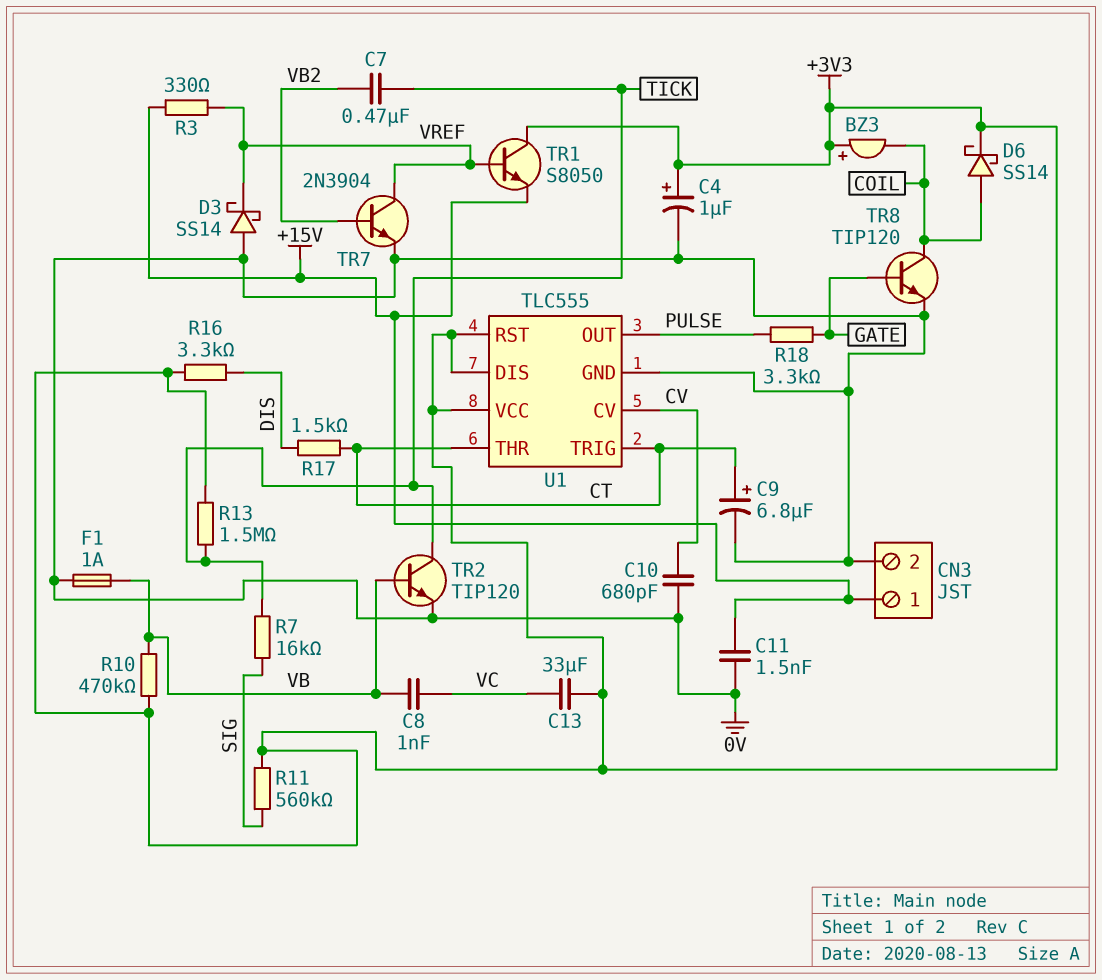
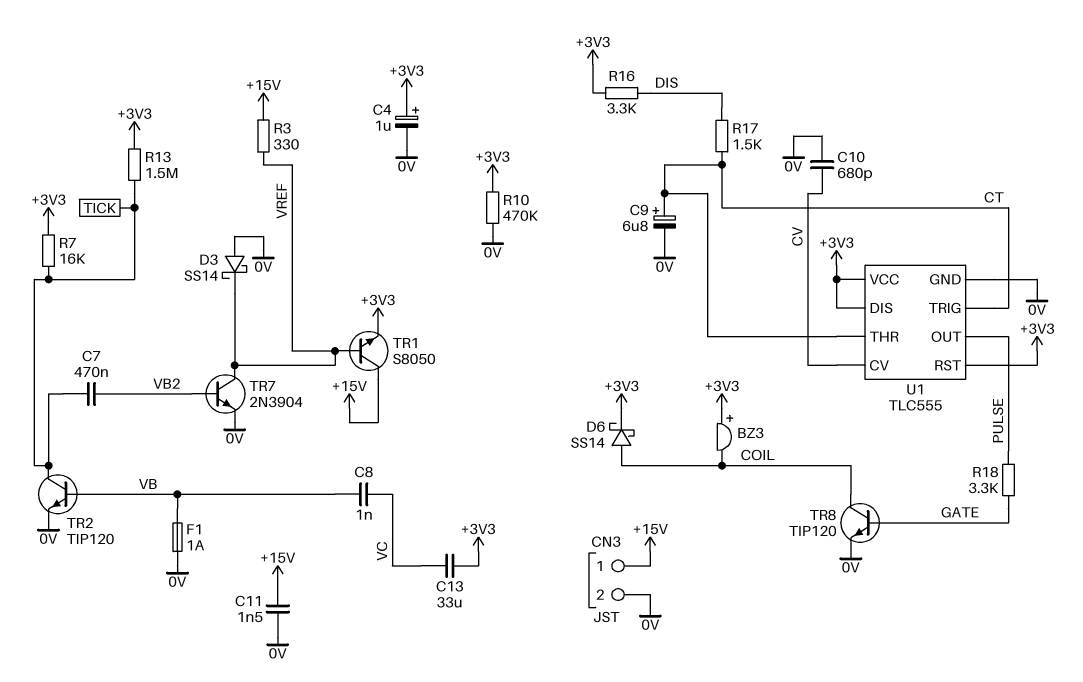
R7: 16k (SIG, TICK) -> 16k (+3V3, TICK)
R10: 470k (+3V3, VB) -> 470k (+3V3, 0V)
R11: 560k (+3V3, SIG) -> none
TR1: NPN S8050 (B VREF, C +3V3, E +15V) -> NPN S8050 (B VREF, C +15V, E +3V3)

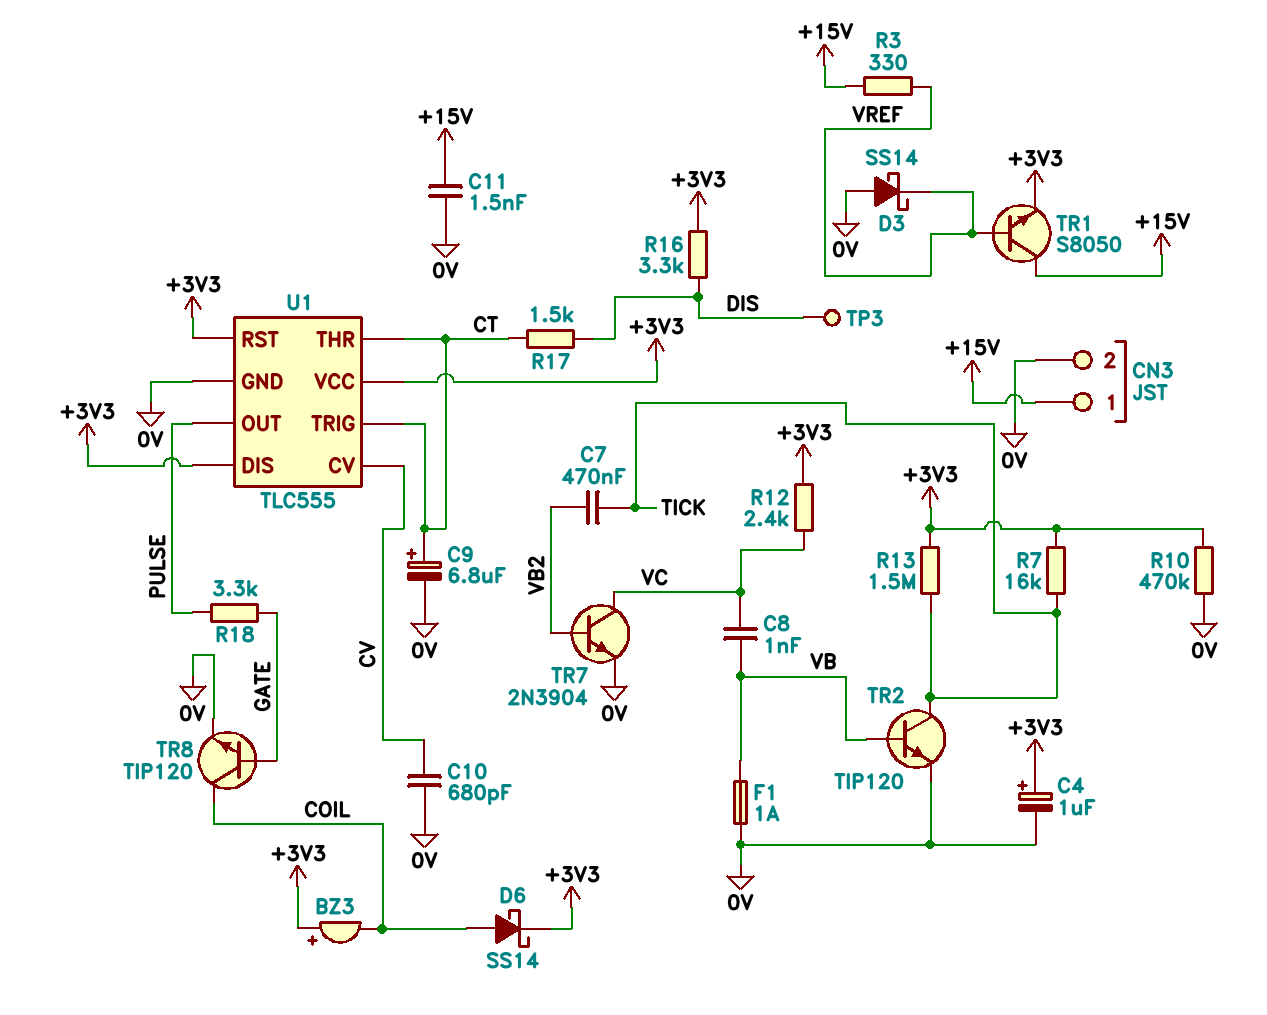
C13: 33uF (+3V3, VC) -> none
R12: none -> 2.4k (+3V3, VC)
TP3: none -> test point (DIS)
TR7: NPN 2N3904 (B VB2, C VREF, E 0V) -> NPN 2N3904 (B VB2, C VC, E 0V)

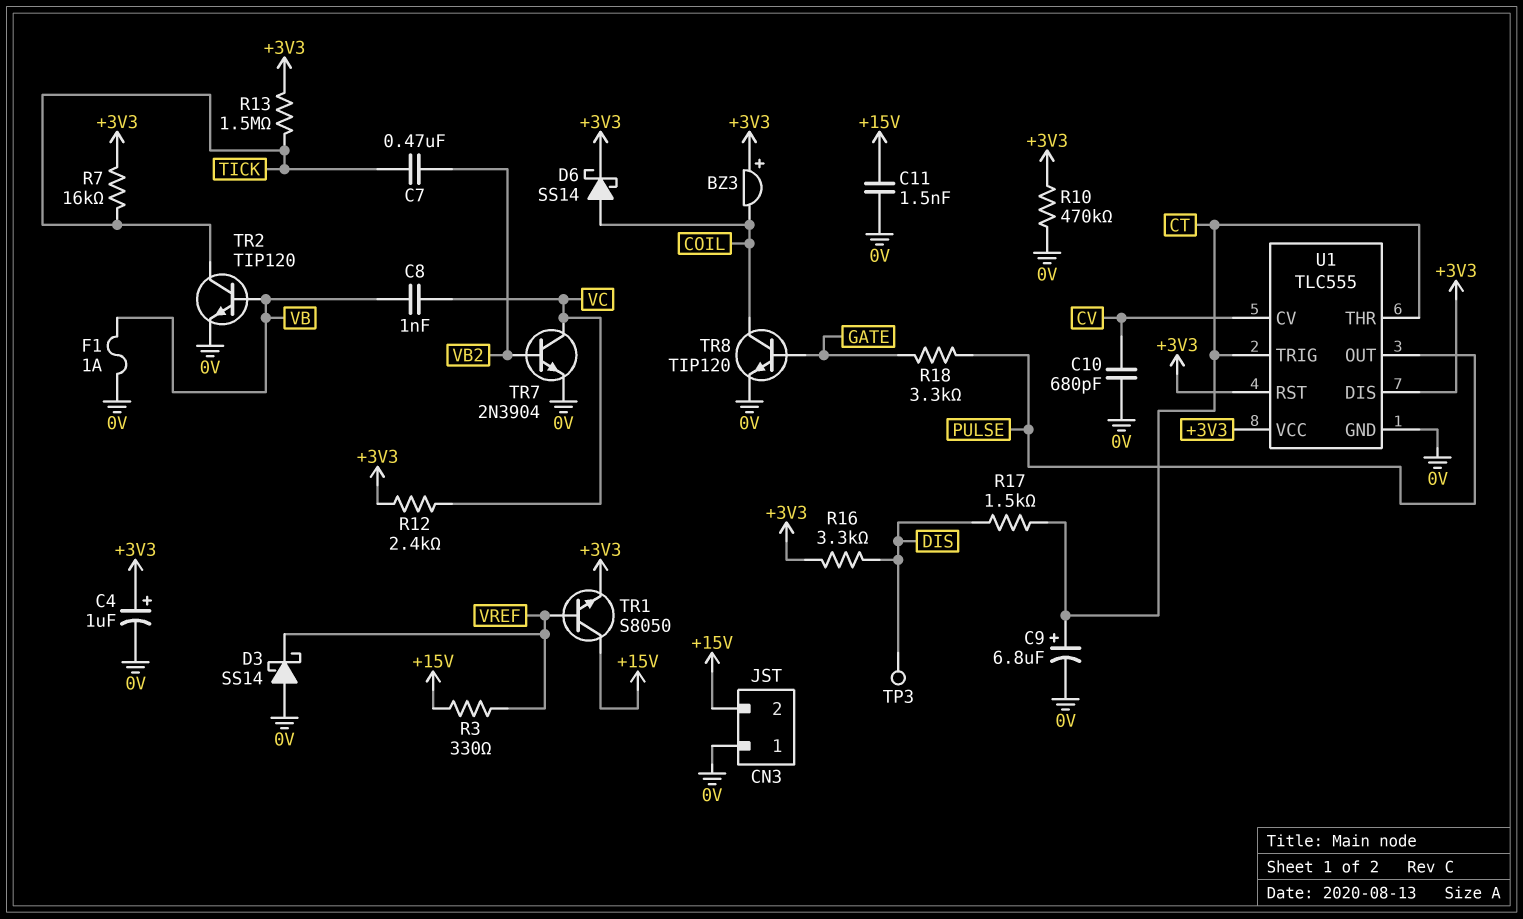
CN3 pin 1: +15V -> 0V
CN3 pin 2: 0V -> +15V

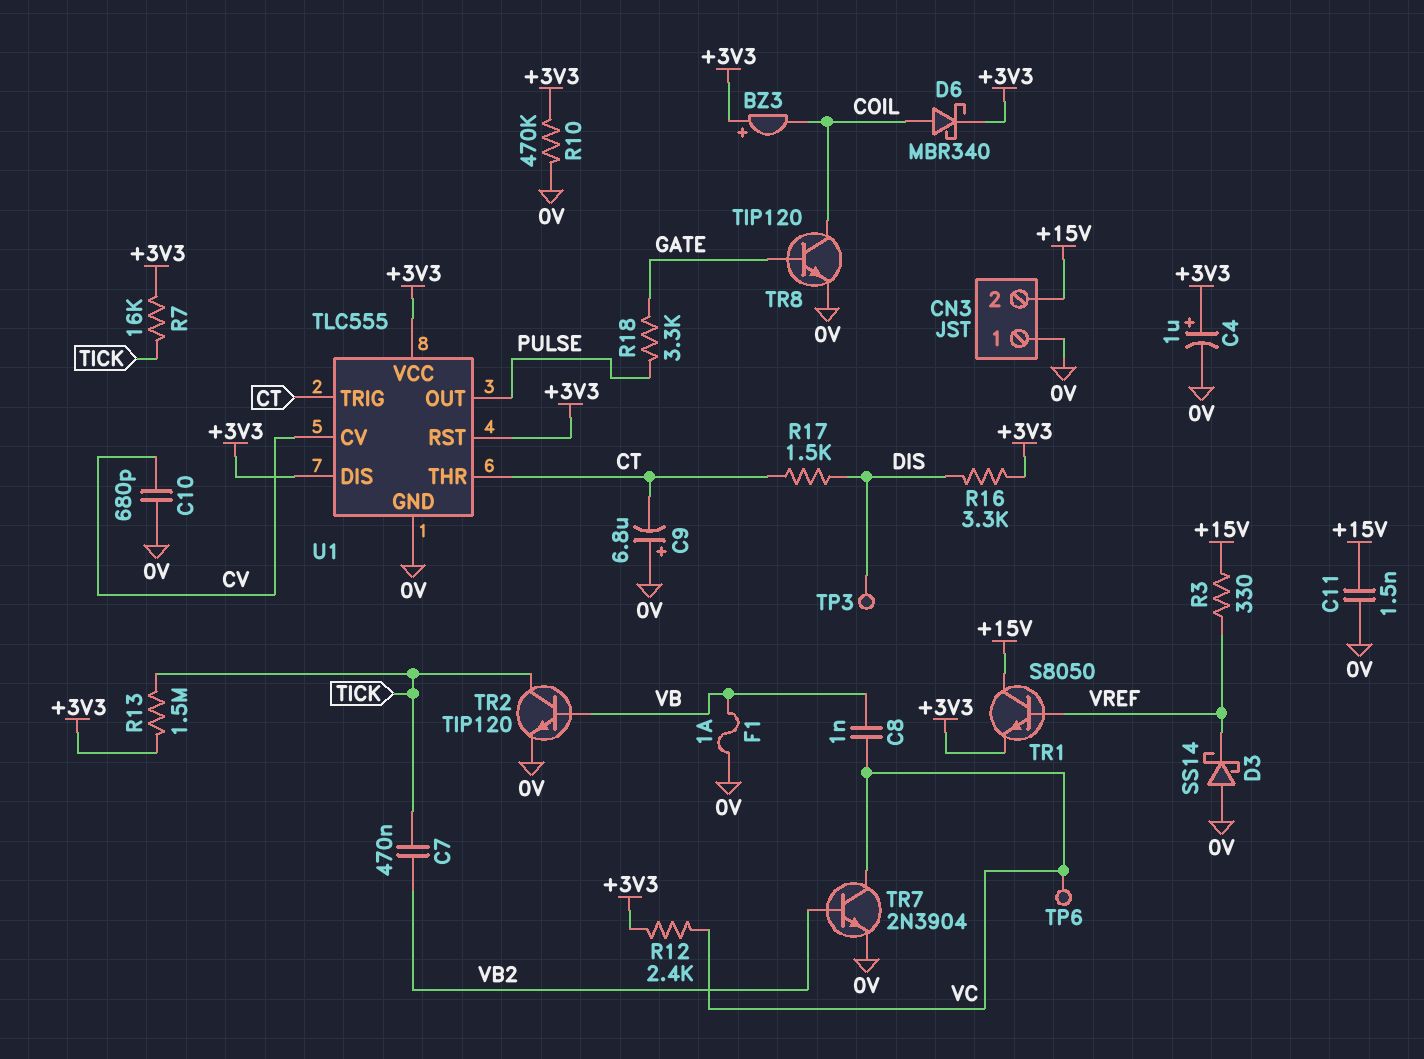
C9: 6.8uF (plus CT, minus 0V) -> 6.8uF (plus 0V, minus CT)
D6: schottky SS14 (A COIL, K +3V3) -> schottky MBR340 (A COIL, K +3V3)
TP6: none -> test point (VC)

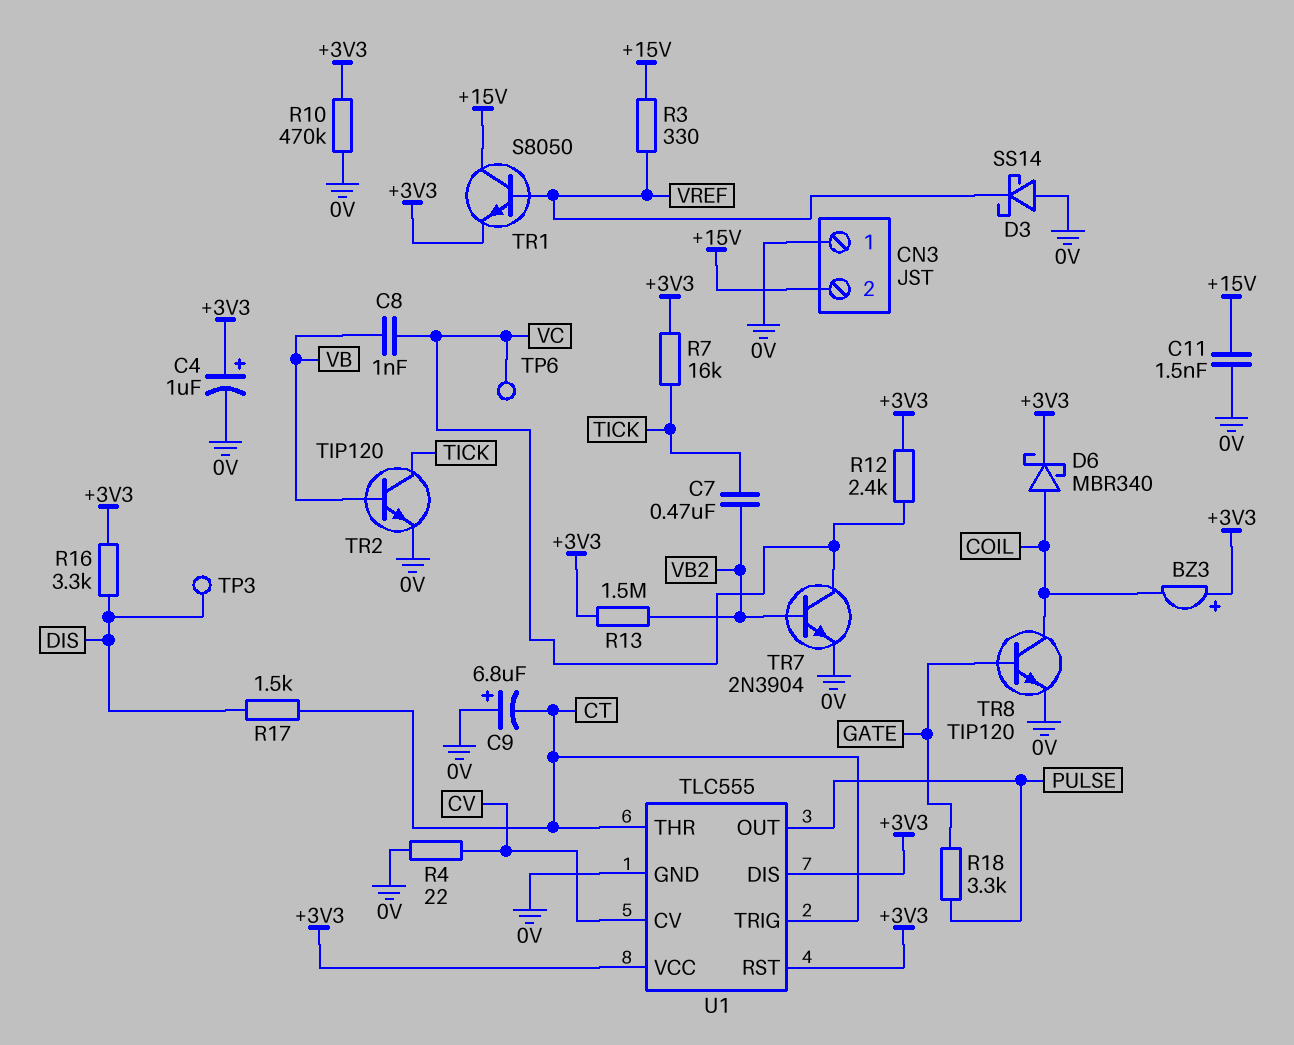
C10: 680pF (0V, CV) -> none
F1: 1A (0V, VB) -> none
R4: none -> 22 (0V, CV)
R13: 1.5M (+3V3, TICK) -> 1.5M (+3V3, VB2)

